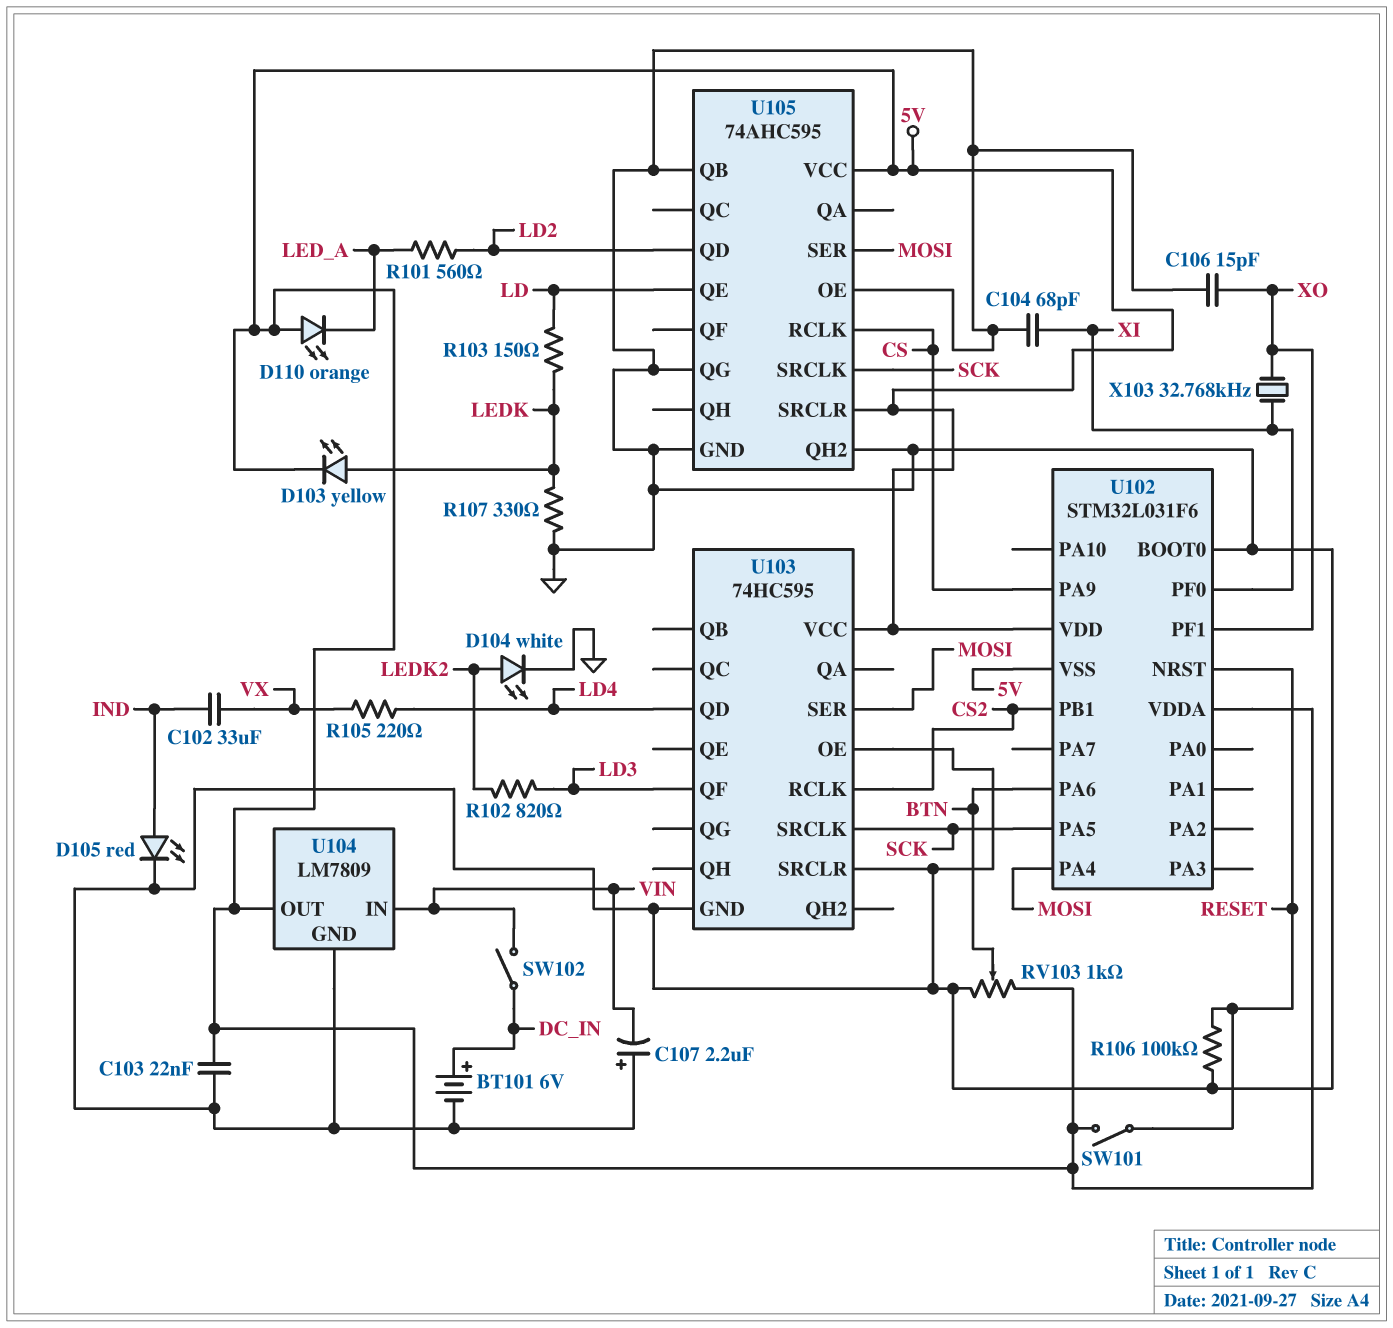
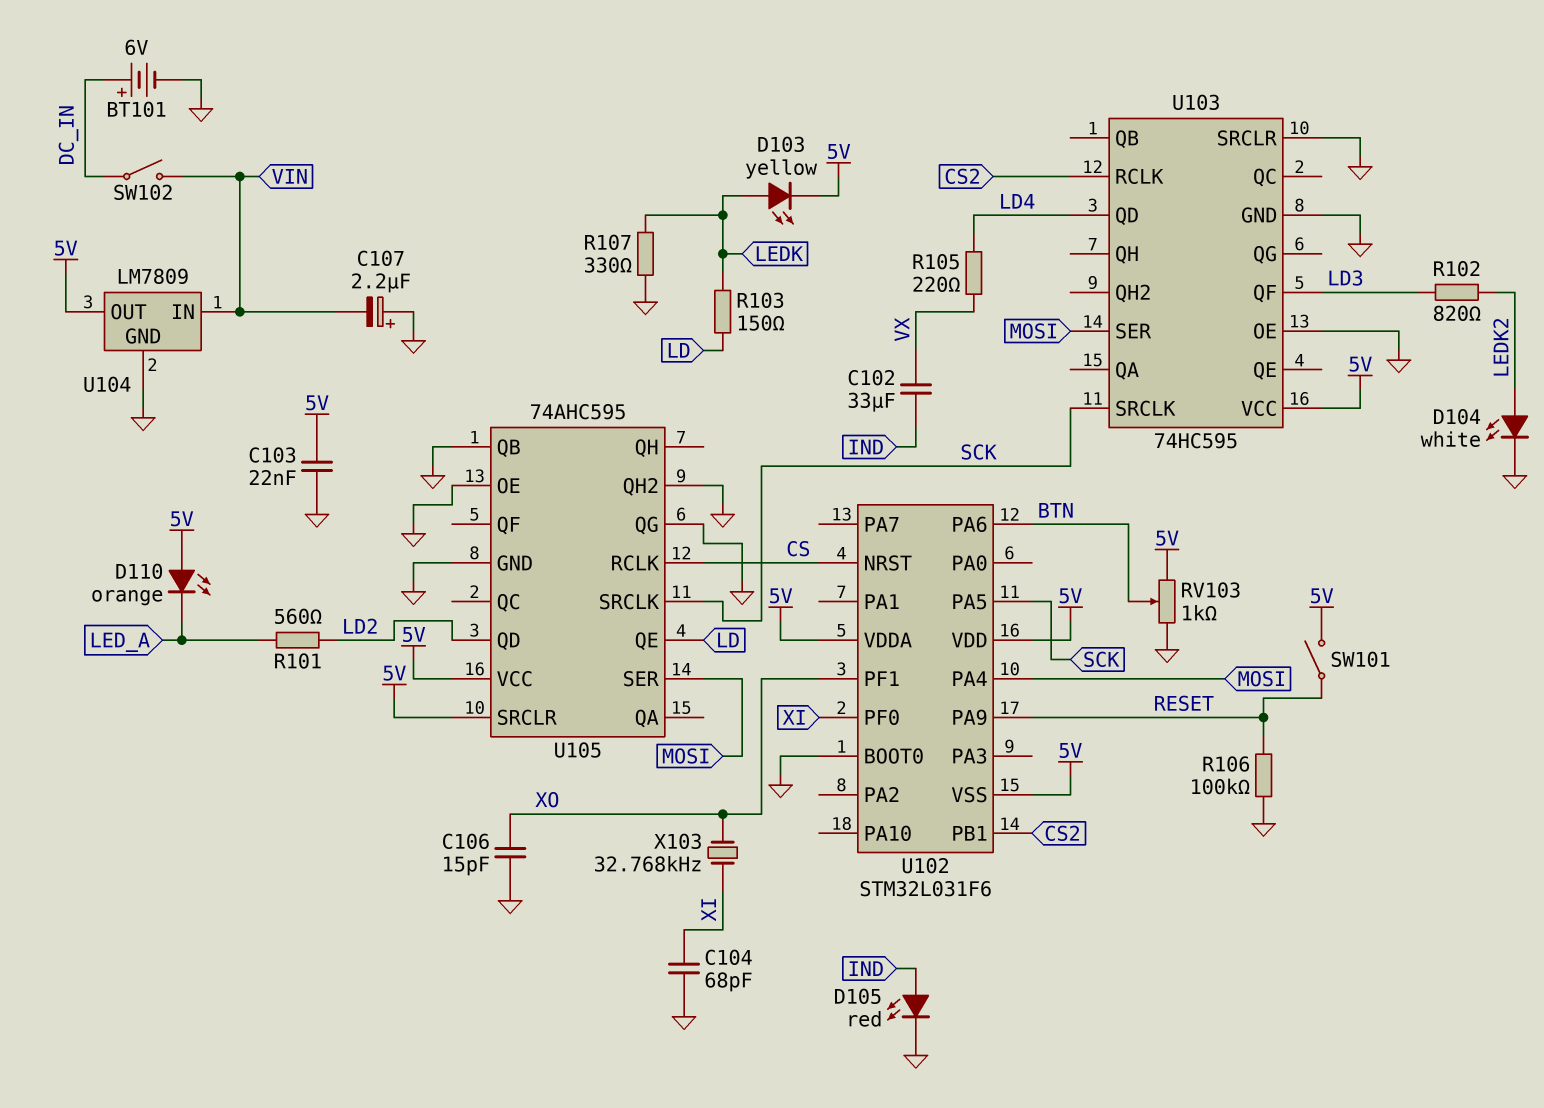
U102 pin NRST: RESET -> CS
U102 pin PA9: CS -> RESET

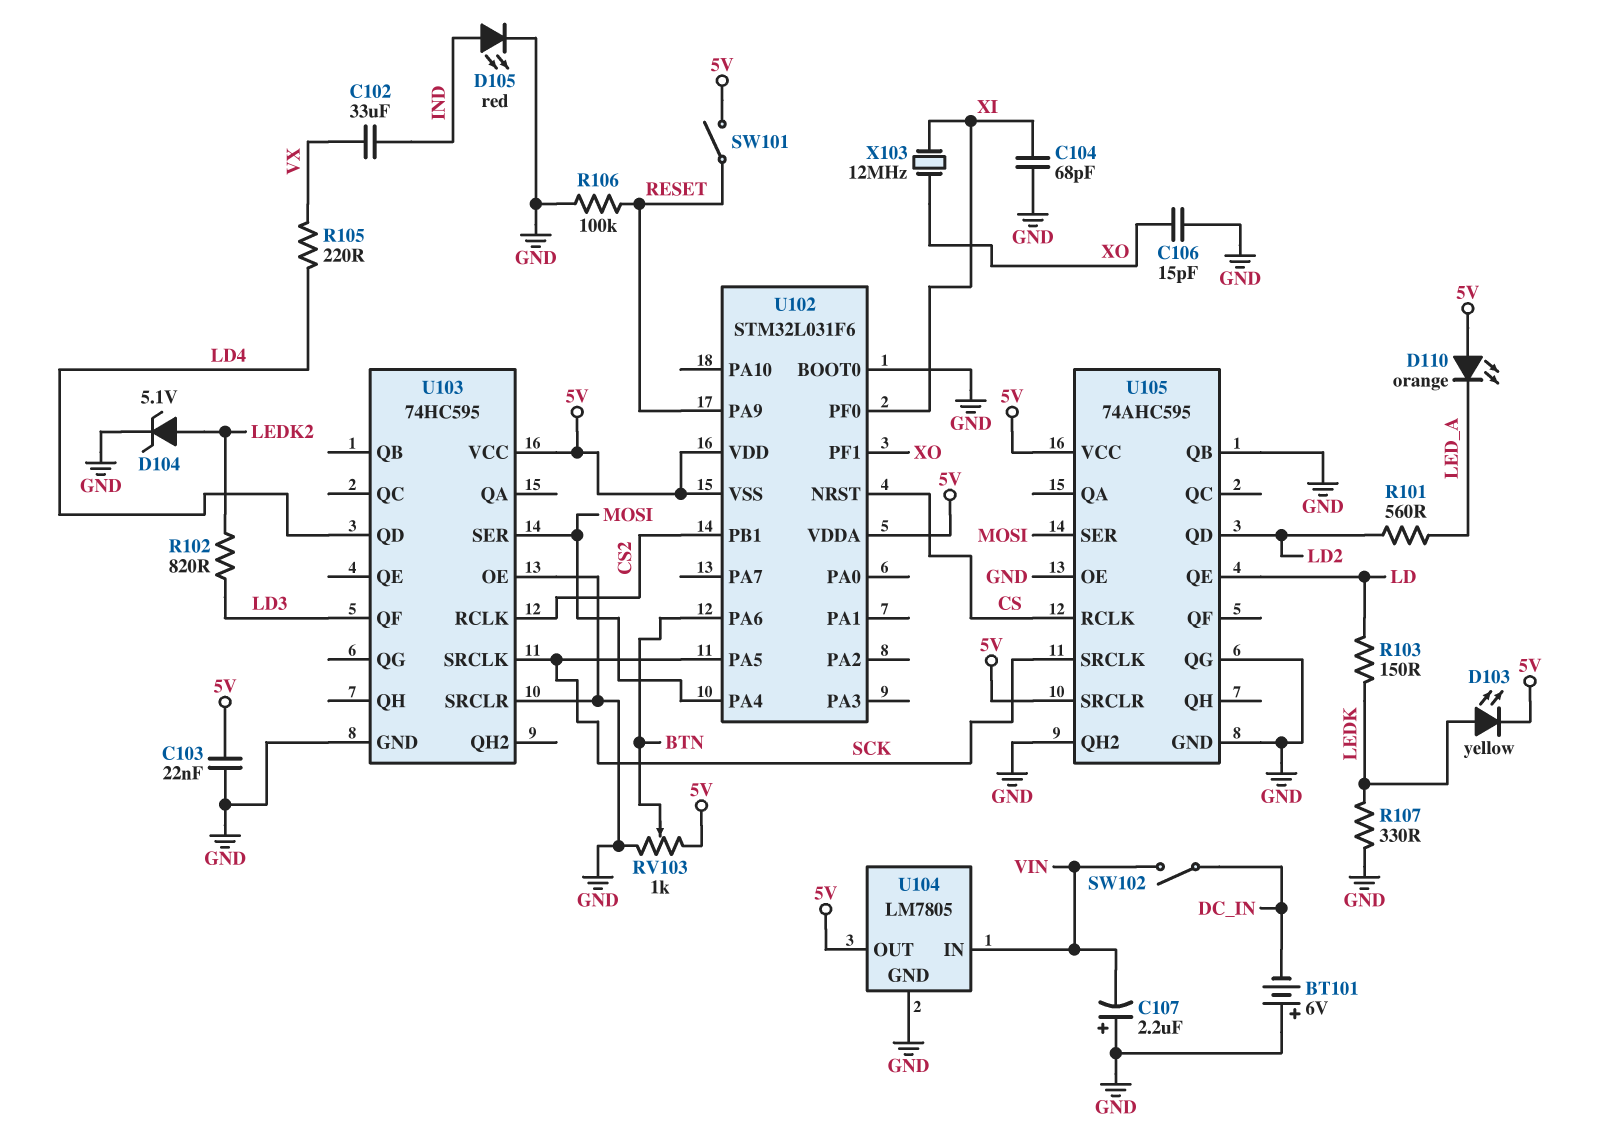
BT101: 6V (plus DC_IN, minus GND) -> 6V (plus GND, minus DC_IN)
D104: LED white (A LEDK2, K GND) -> zener 5.1V (A LEDK2, K GND)
U104: LM7809 -> LM7805
X103: 32.768kHz (XI, XO) -> 12MHz (XI, XO)

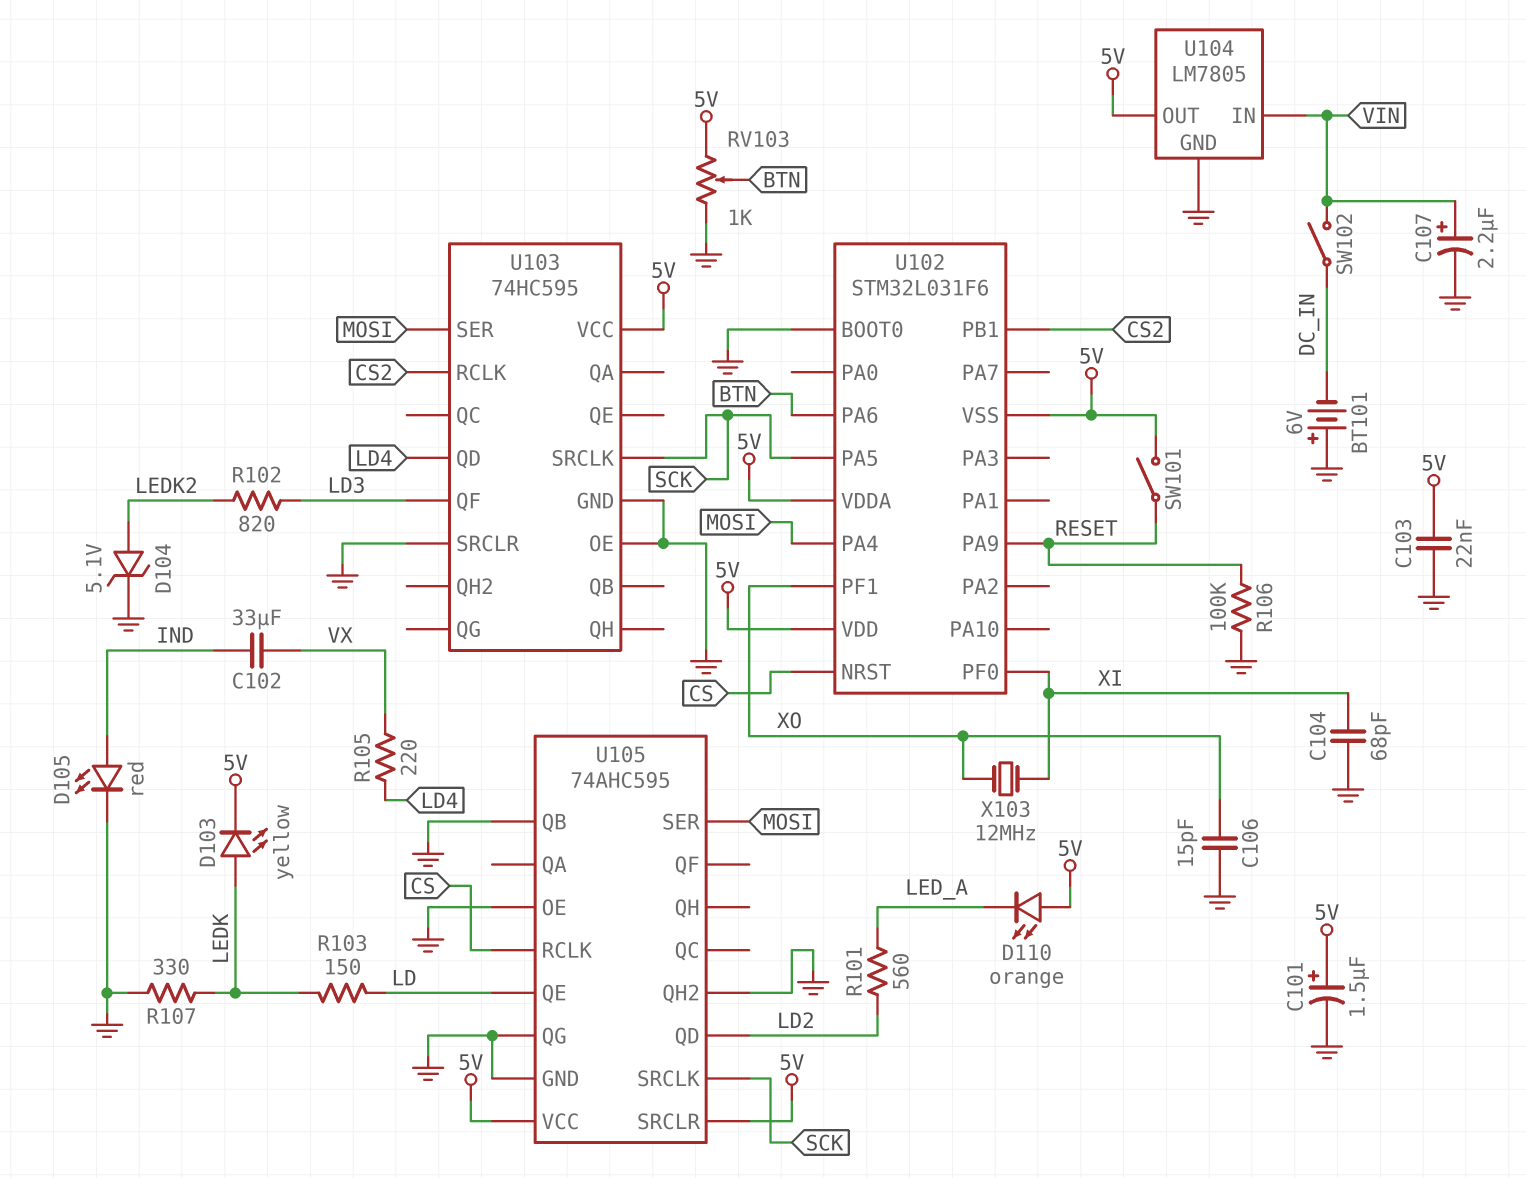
C101: none -> 1.5uF (plus 5V, minus GND)
C107: 2.2uF (plus GND, minus VIN) -> 2.2uF (plus VIN, minus GND)

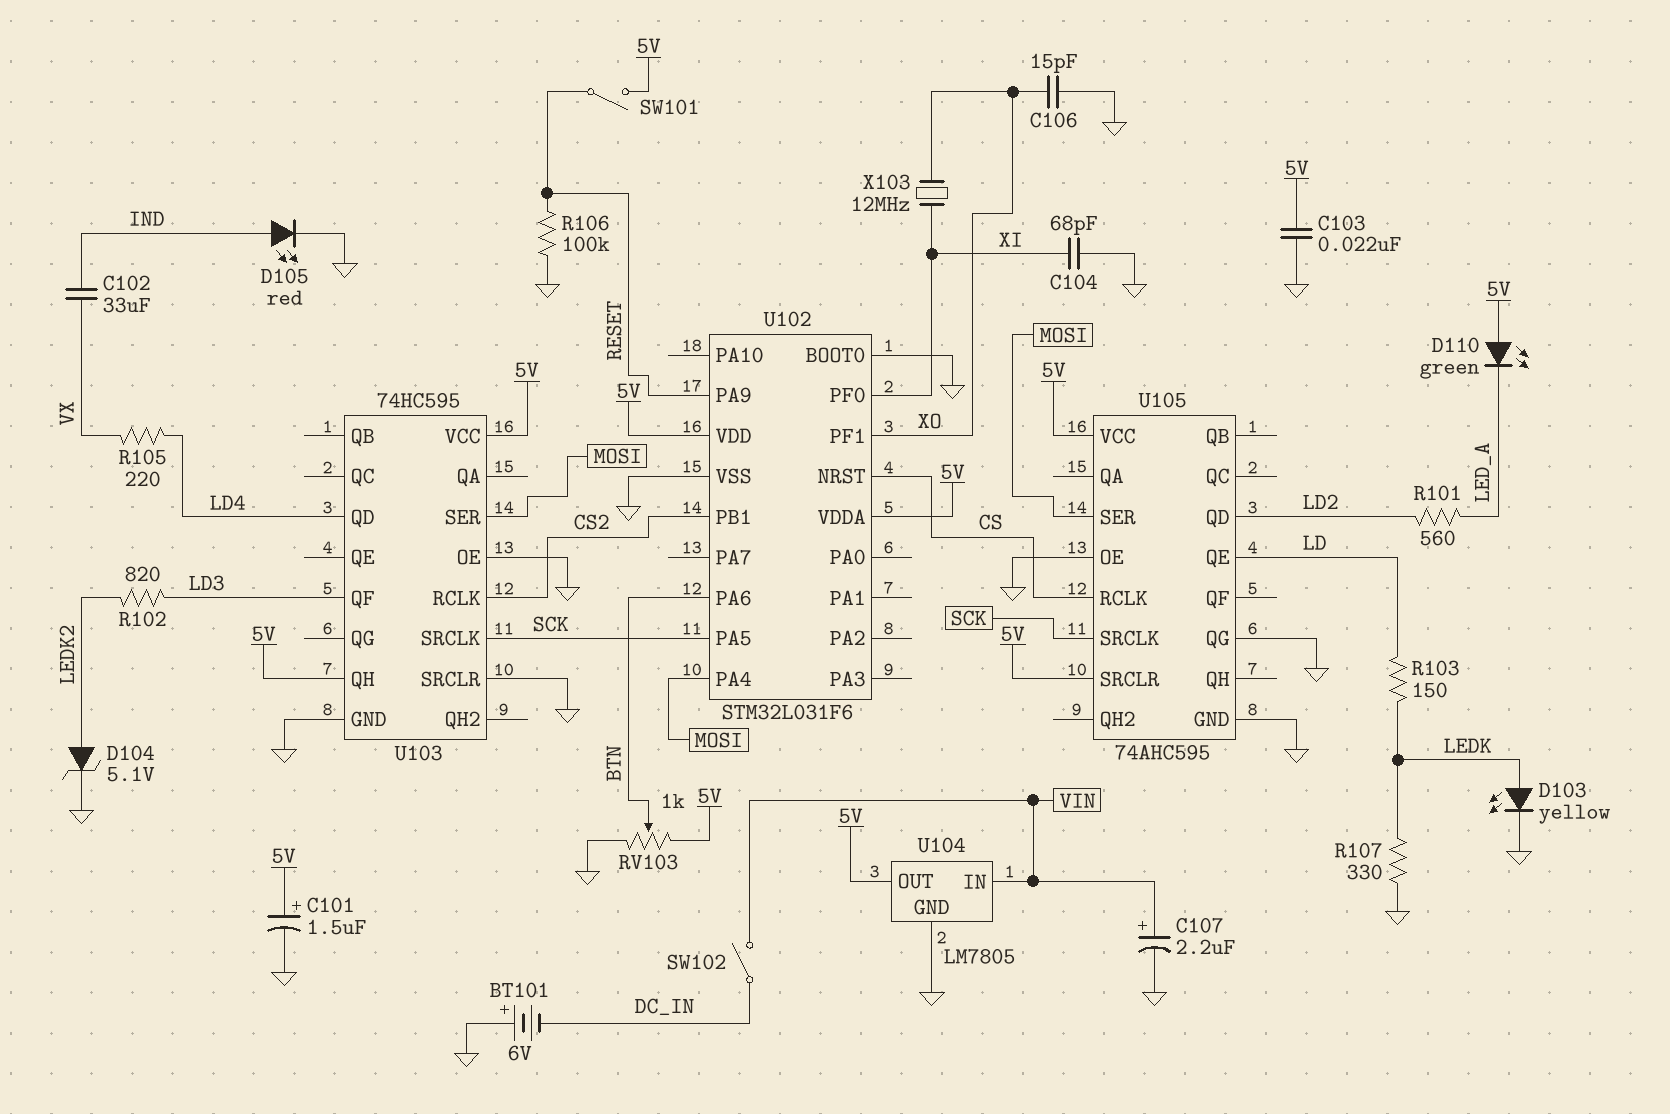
D103: LED yellow (A LEDK, K 5V) -> LED yellow (A LEDK, K GND)
D110: LED orange (A 5V, K LED_A) -> LED green (A 5V, K LED_A)
U102 pin VSS: 5V -> GND
U103 pin QH: none -> 5V
U105 pin QB: GND -> none
U105 pin QH2: GND -> none

